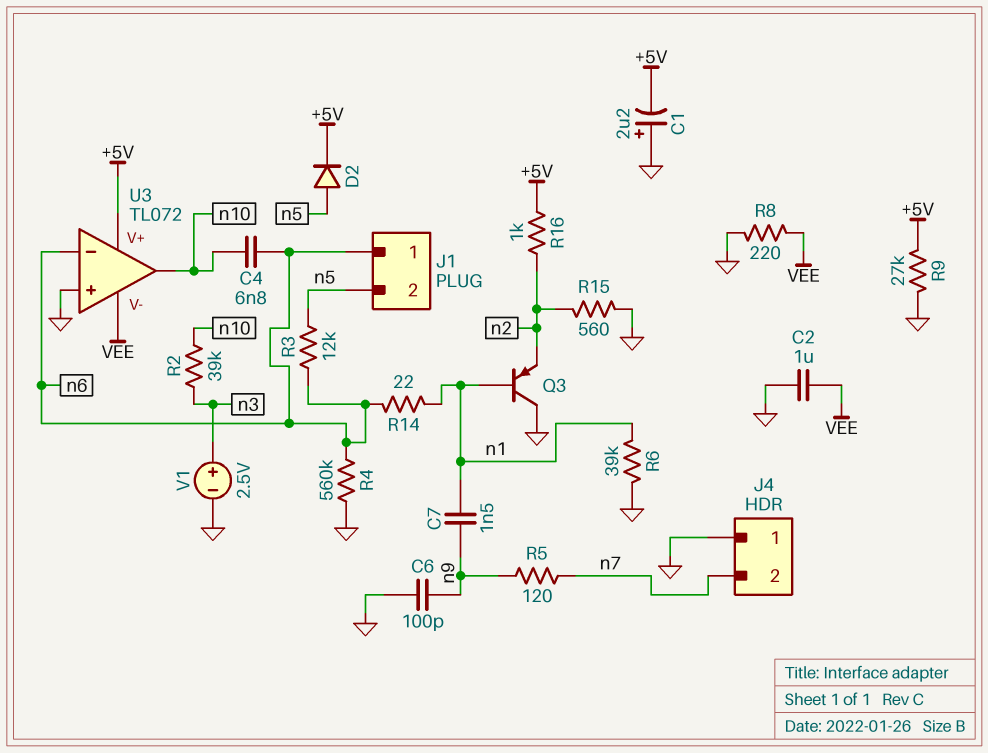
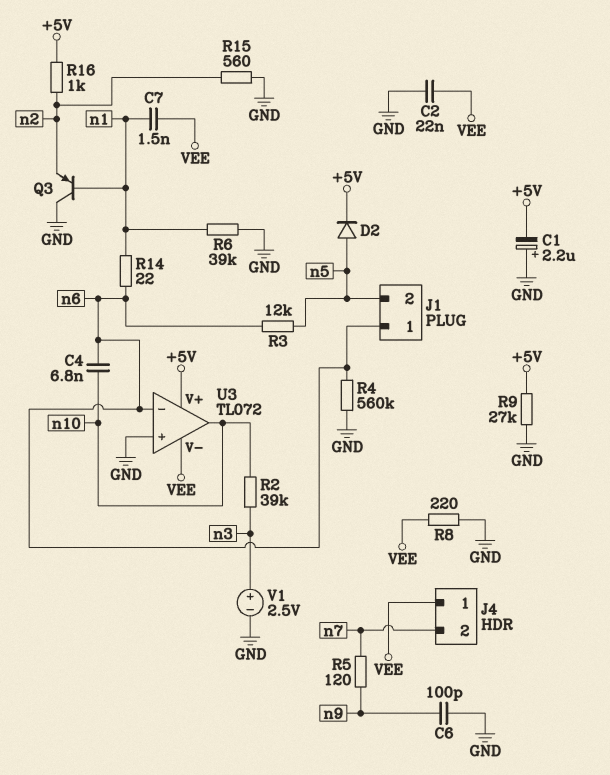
C2: 1uF (GND, VEE) -> 22nF (GND, VEE)
C7: 1.5nF (n1, n9) -> 1.5nF (VEE, n1)
J4 pin 1: GND -> VEE

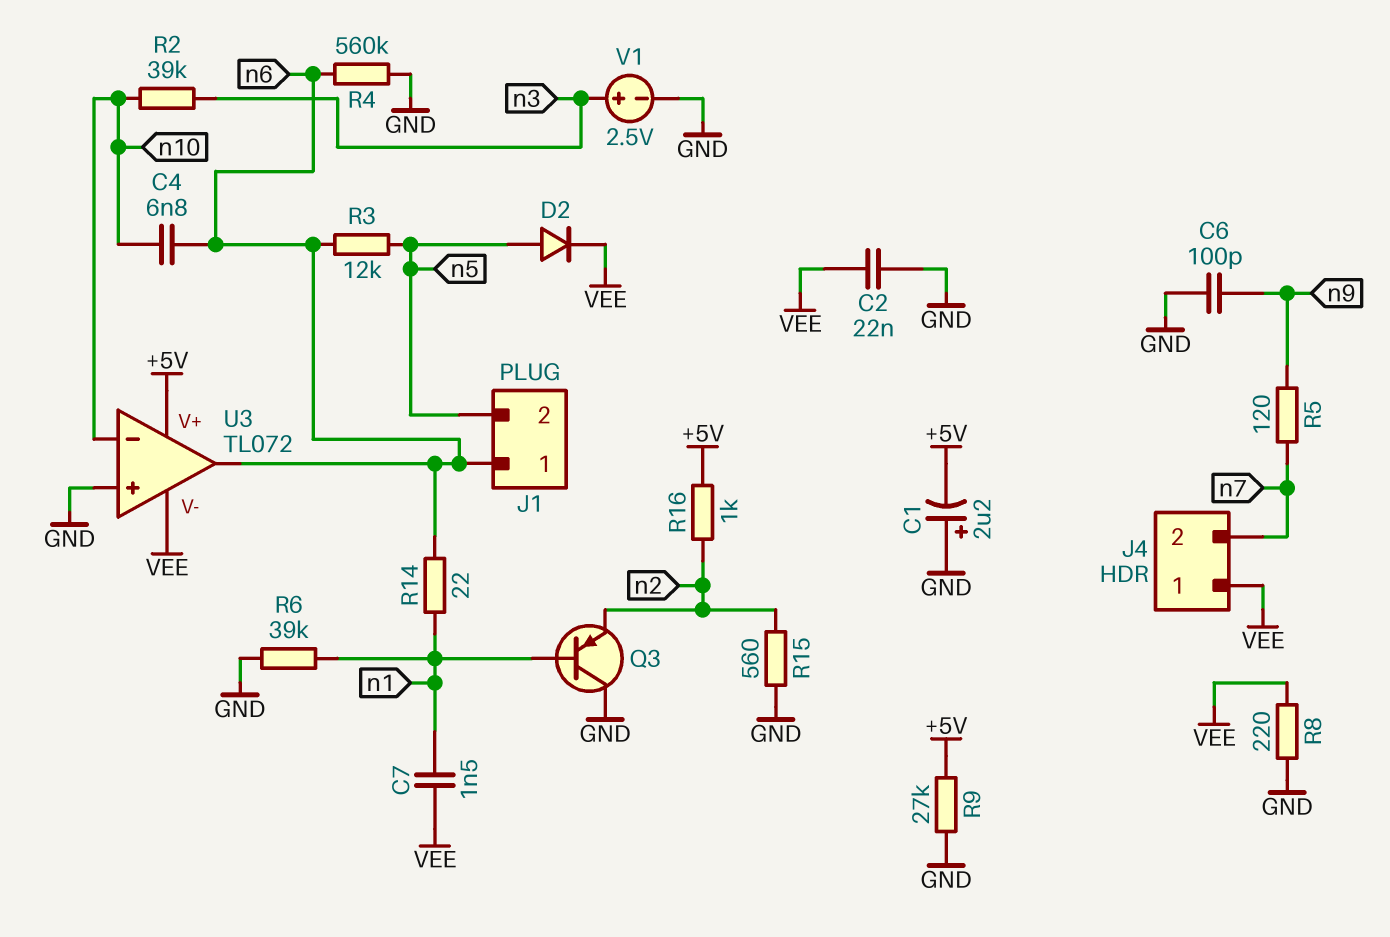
D2: diode (A n5, K +5V) -> diode (A n5, K VEE)
U3 pin in-: n6 -> n10
U3 pin out: n10 -> n6

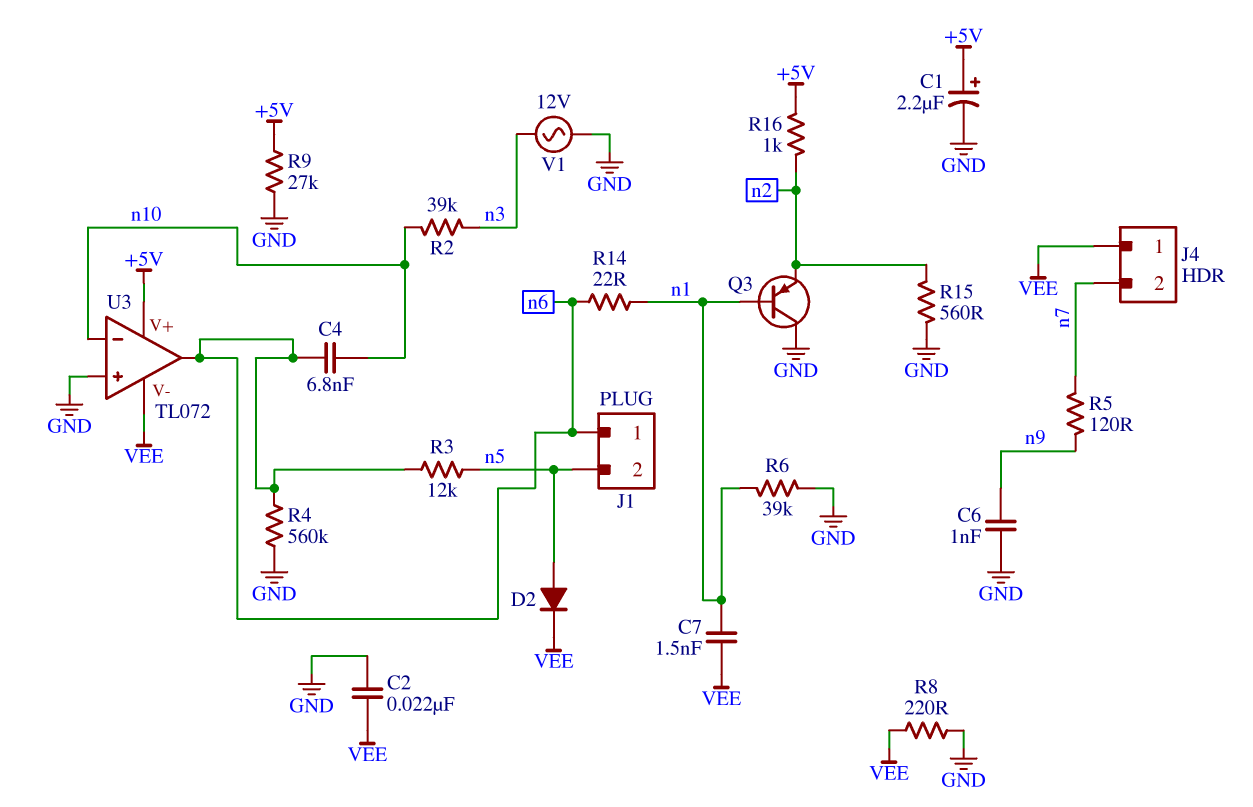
C1: 2.2uF (plus GND, minus +5V) -> 2.2uF (plus +5V, minus GND)
C6: 100pF (GND, n9) -> 1nF (GND, n9)
V1: 2.5V (plus n3, minus GND) -> AC 12V (GND, n3)

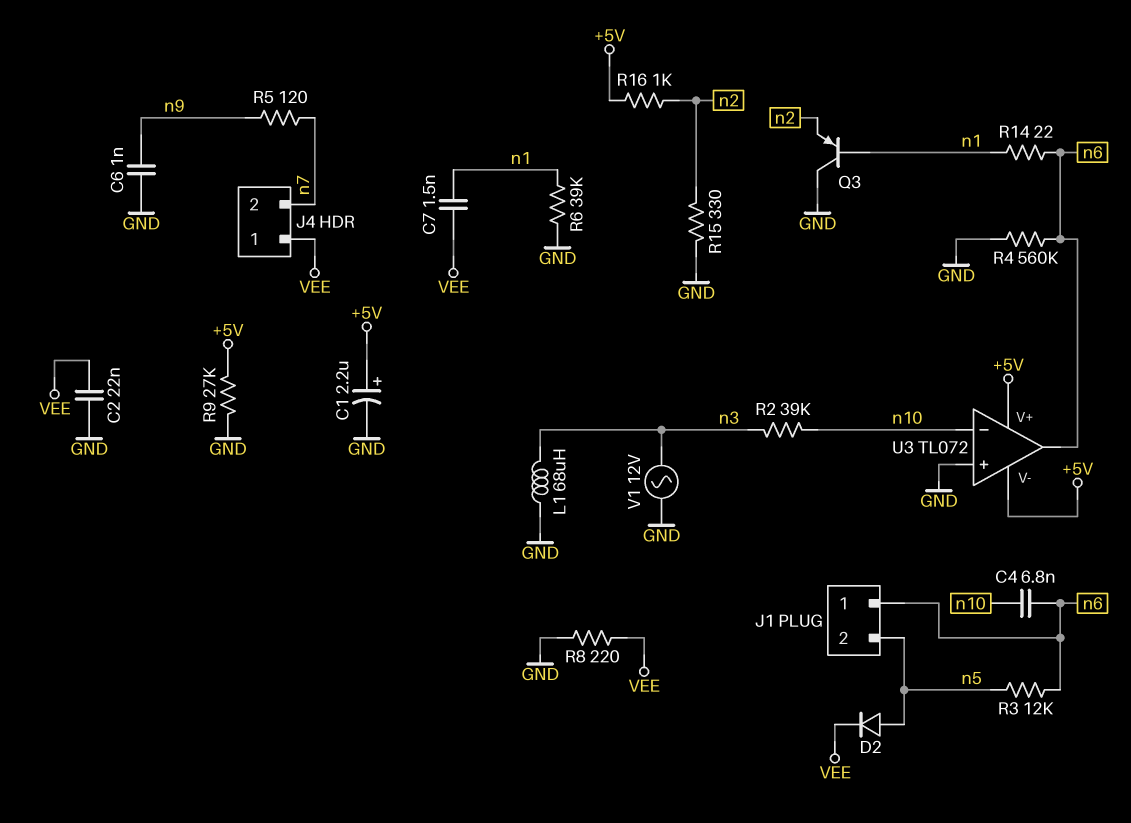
L1: none -> 68uH (GND, n3)
R15: 560 (GND, n2) -> 330 (GND, n2)
U3 pin V-: VEE -> +5V

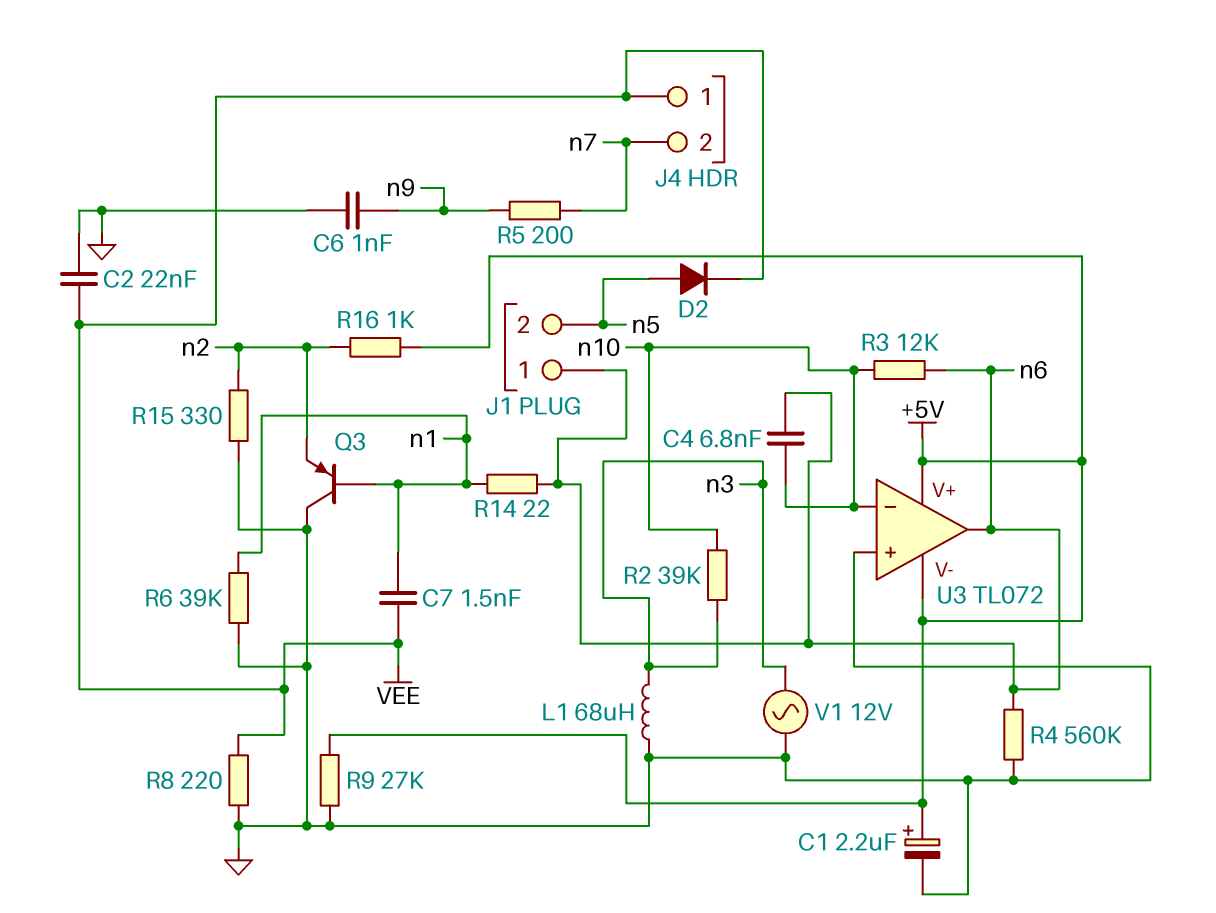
R3: 12k (n5, n6) -> 12k (n6, n10)
R5: 120 (n7, n9) -> 200 (n7, n9)

